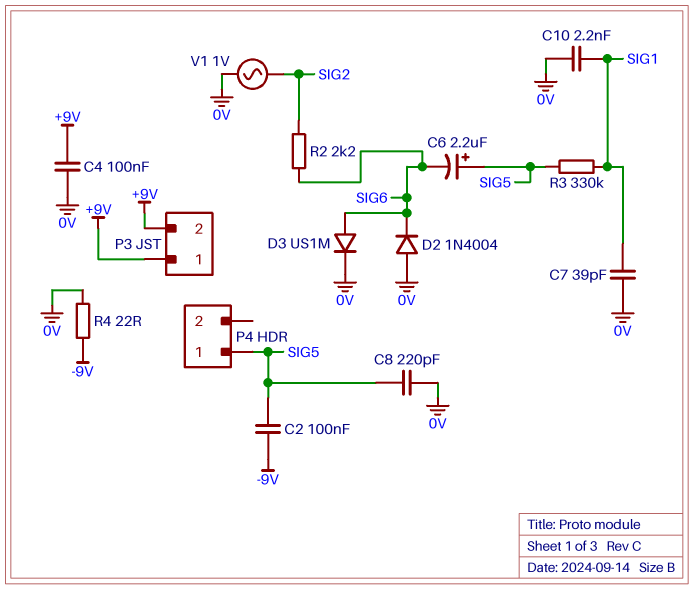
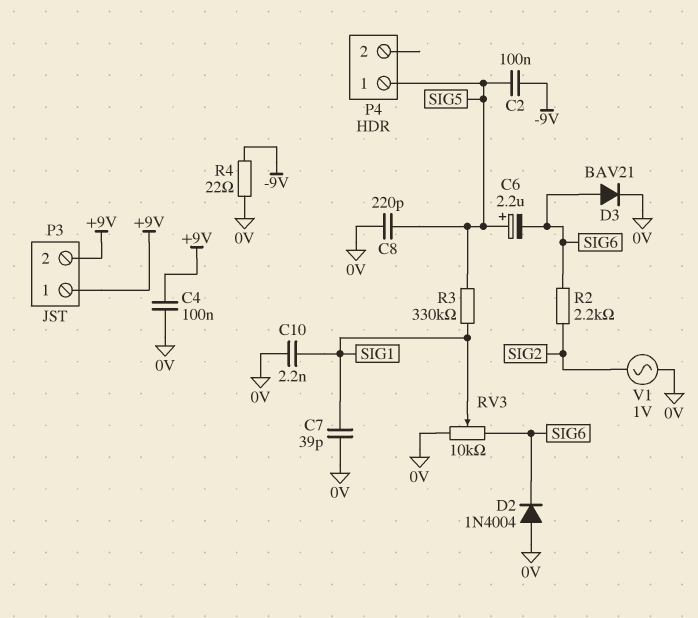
D3: diode US1M (A SIG6, K 0V) -> diode BAV21 (A SIG6, K 0V)
RV3: none -> 10k (0V, SIG6, wiper SIG1)

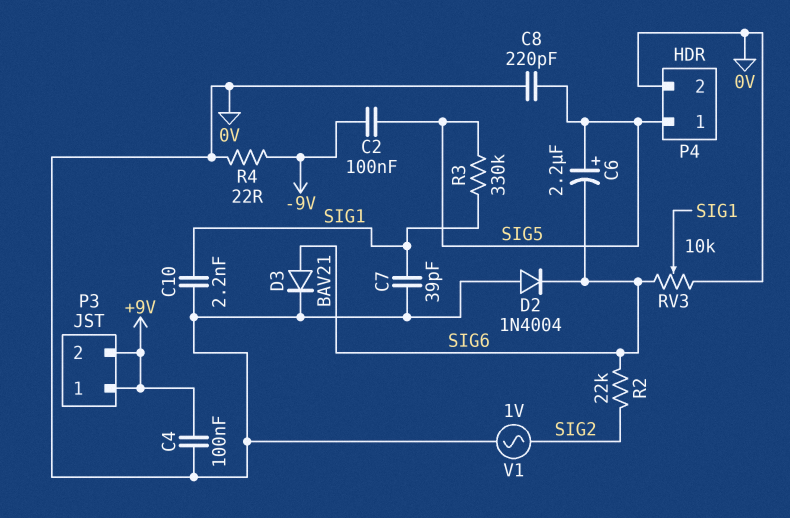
P4 pin 2: none -> 0V
R2: 2.2k (SIG2, SIG6) -> 22k (SIG2, SIG6)

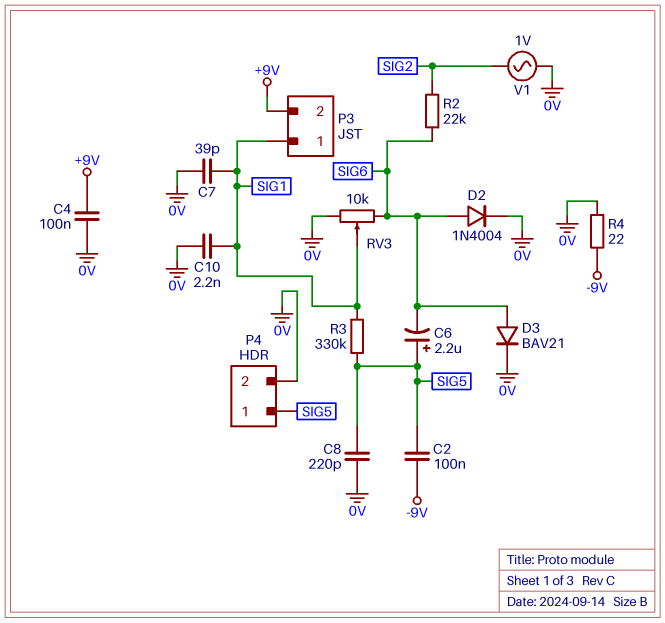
D2: diode 1N4004 (A 0V, K SIG6) -> diode 1N4004 (A SIG6, K 0V)
P3 pin 1: +9V -> SIG1

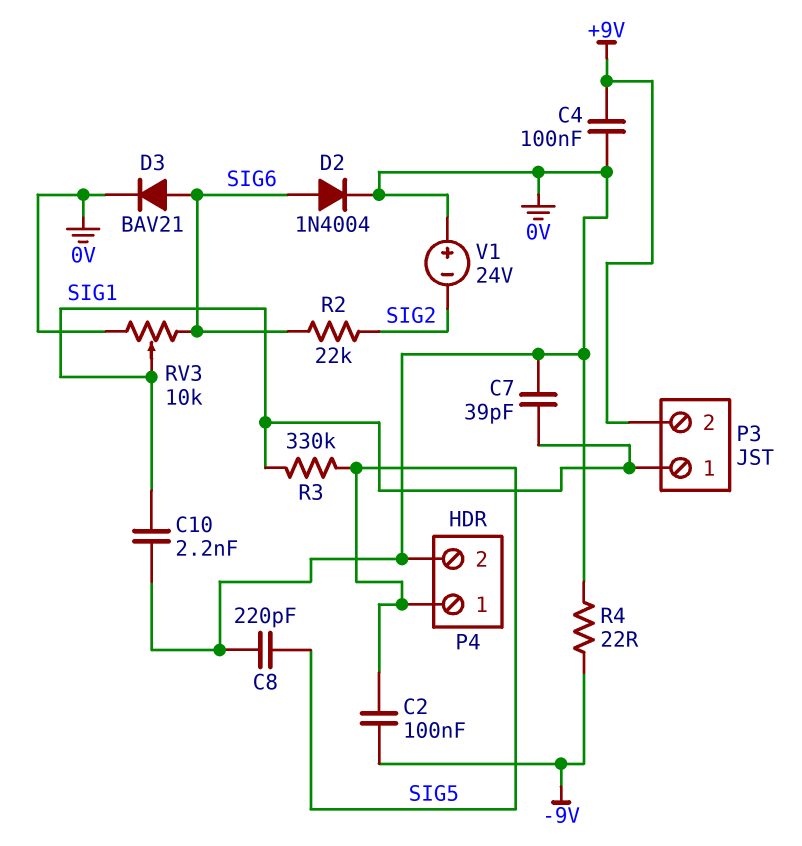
C6: 2.2uF (plus SIG5, minus SIG6) -> none
V1: AC 1V (0V, SIG2) -> 24V (plus 0V, minus SIG2)

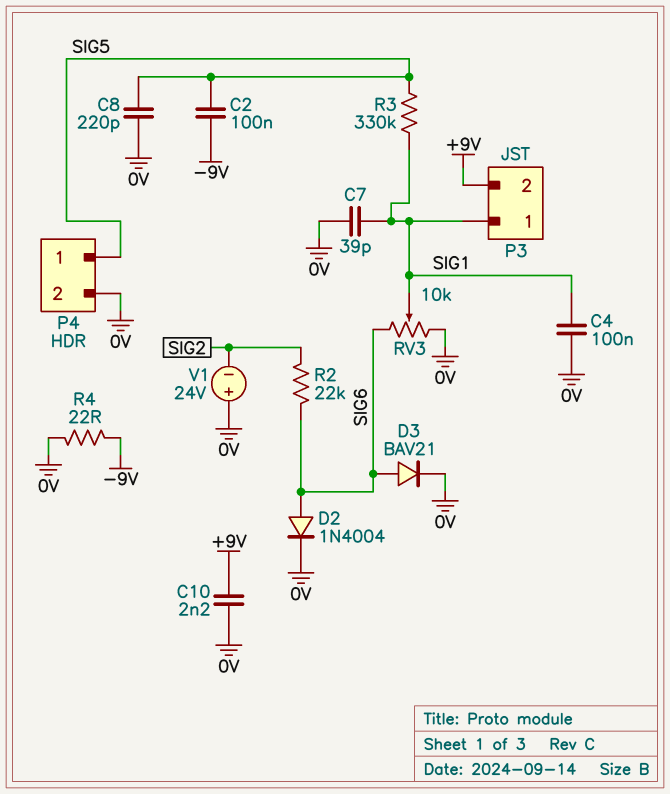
C4: 100nF (+9V, 0V) -> 100nF (0V, SIG1)
C10: 2.2nF (0V, SIG1) -> 2.2nF (+9V, 0V)

